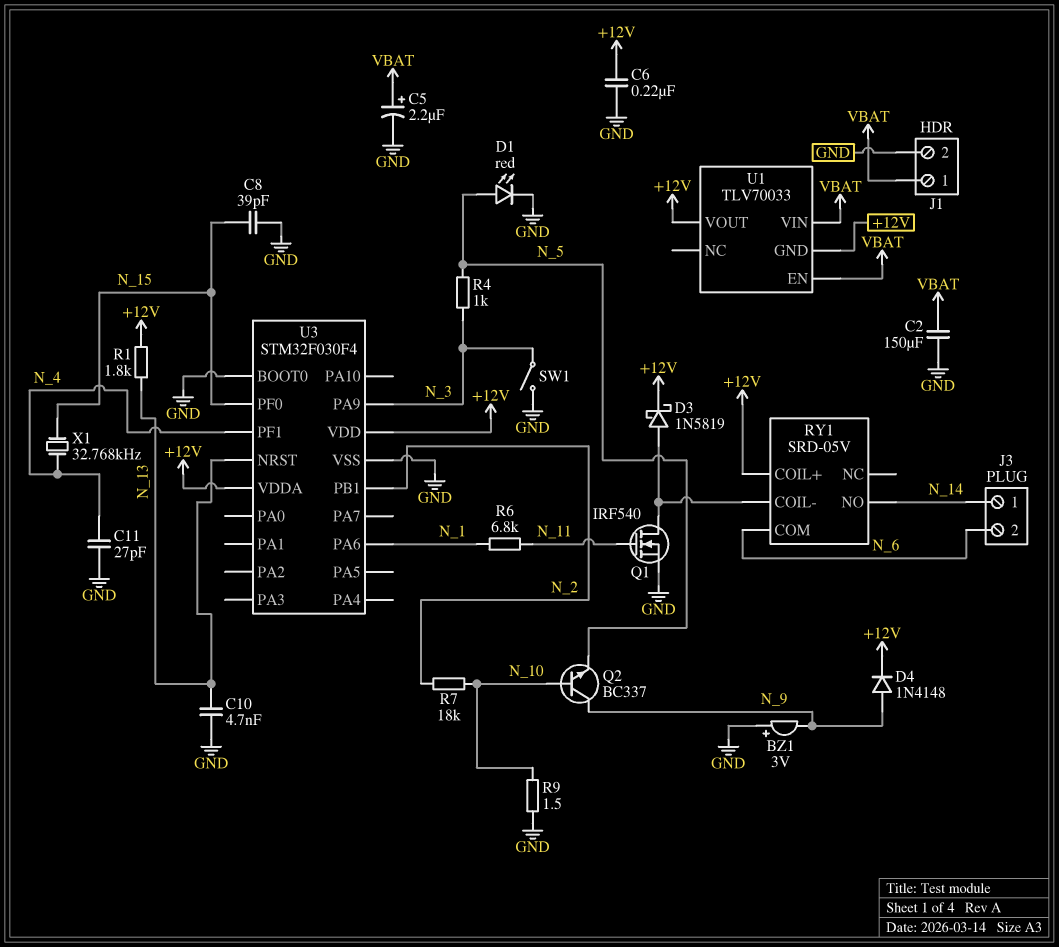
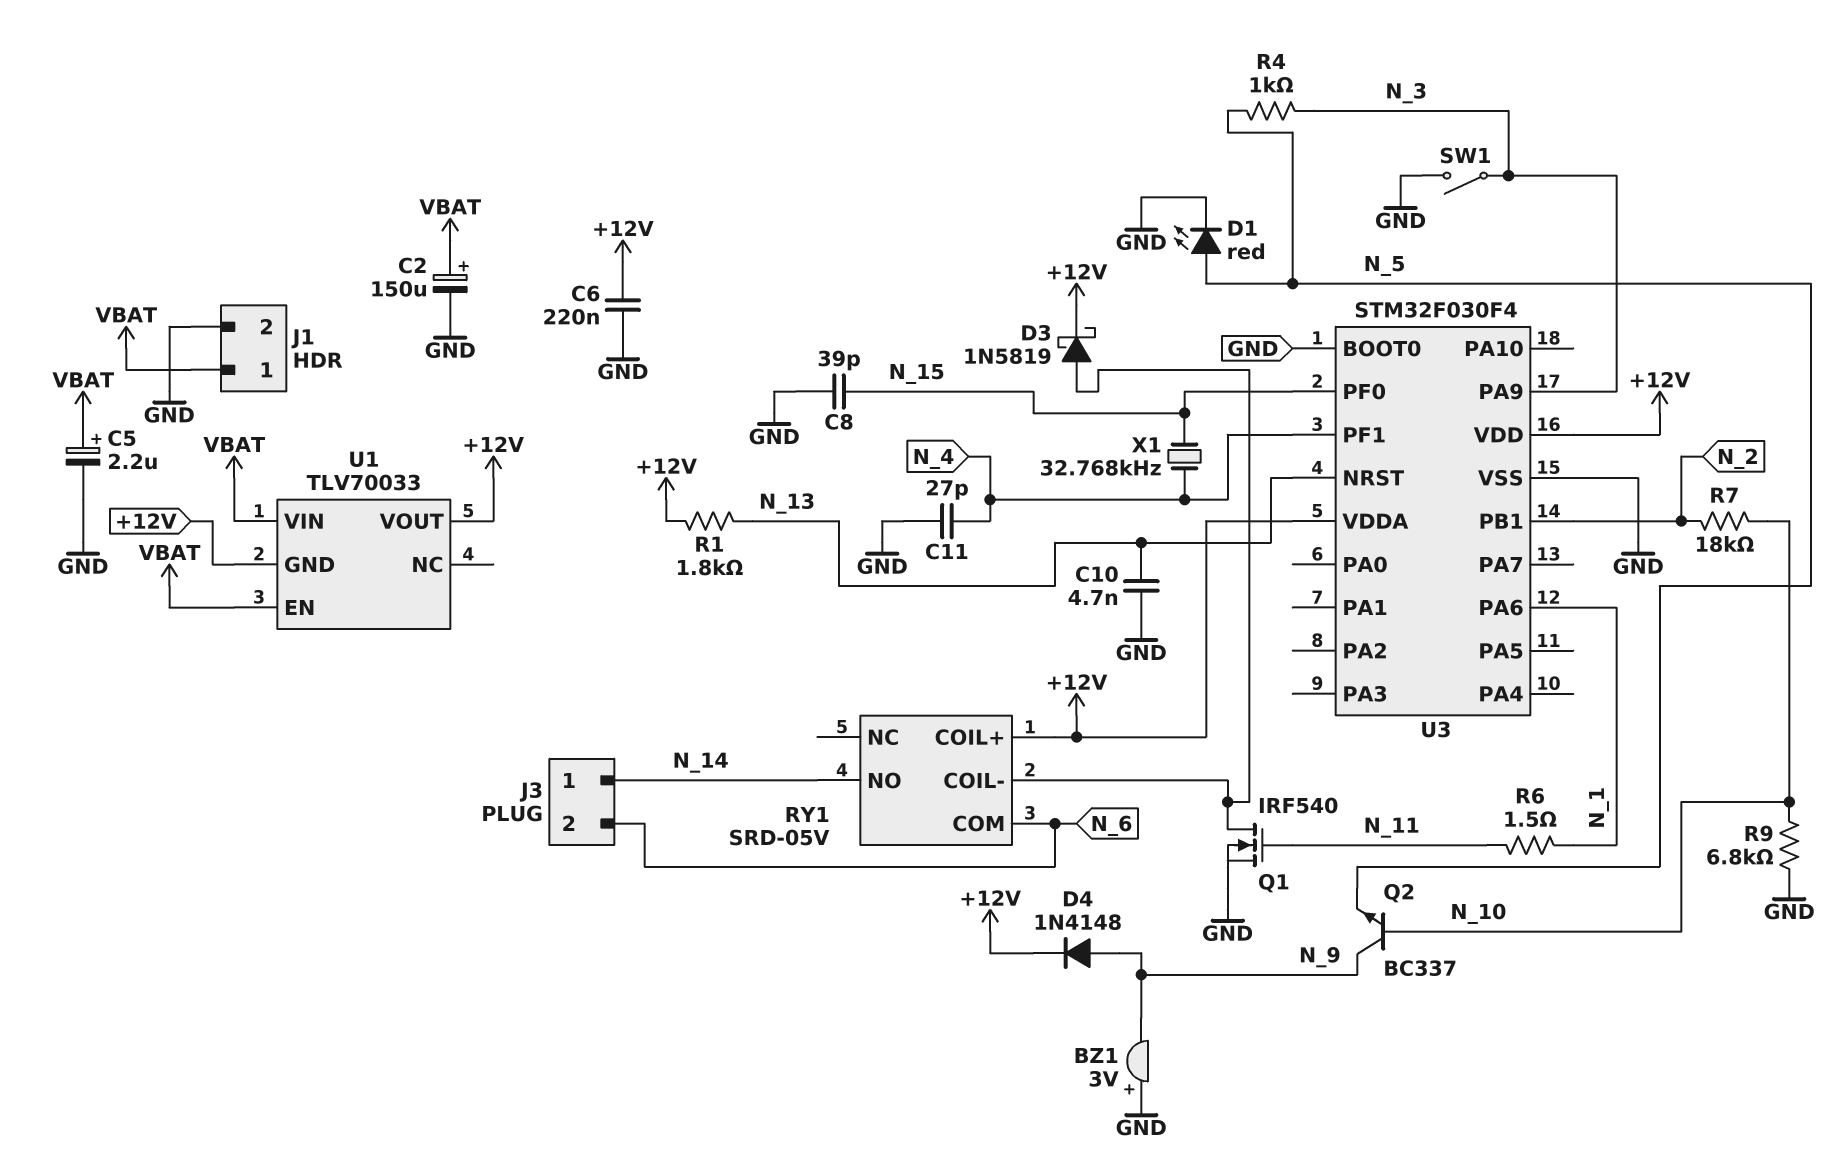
C2: 150uF (GND, VBAT) -> 150uF (plus VBAT, minus GND)
R6: 6.8k (N_1, N_11) -> 1.5 (N_1, N_11)
R9: 1.5 (GND, N_10) -> 6.8k (GND, N_10)

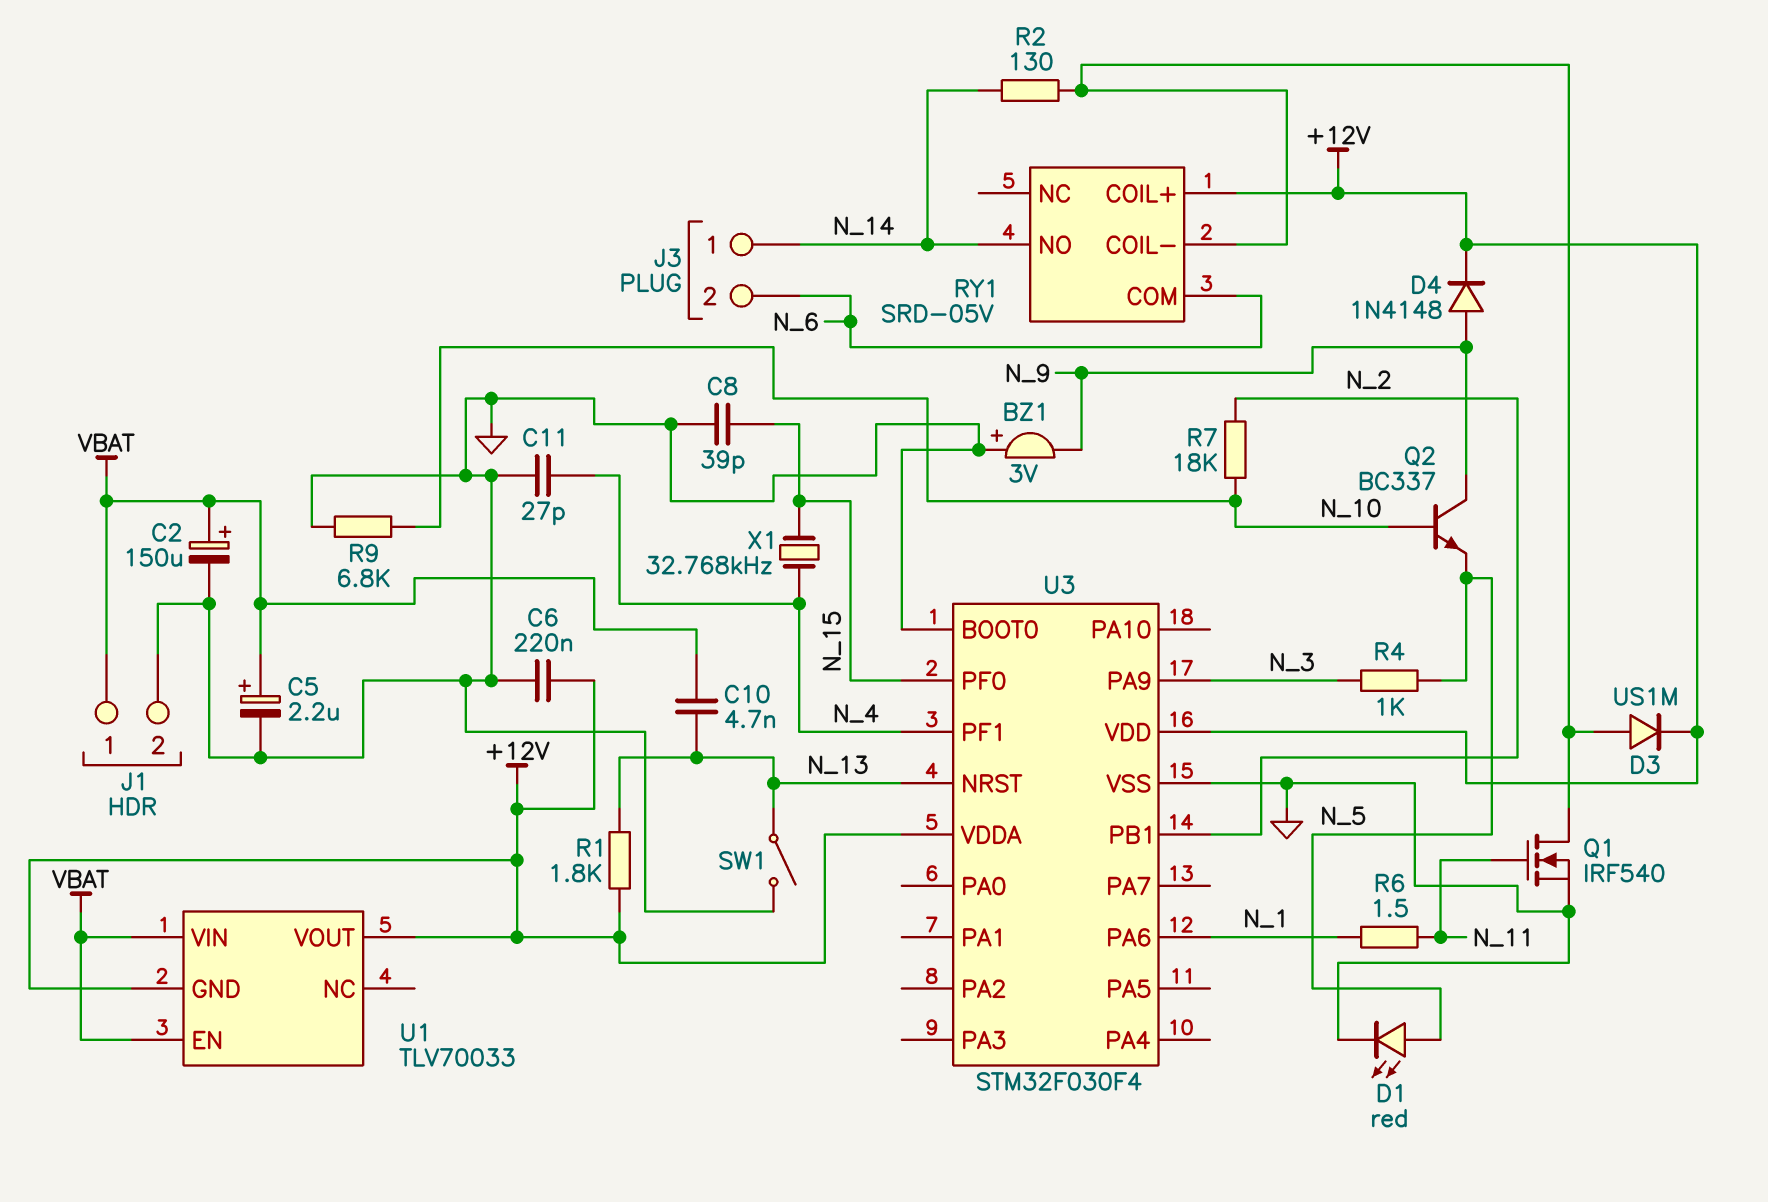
C10: 4.7nF (GND, N_13) -> 4.7nF (N_13, VBAT)
D3: schottky 1N5819 (A RY1/COIL-, K +12V) -> diode US1M (A RY1/COIL-, K +12V)
R2: none -> 130 (N_14, RY1/COIL-)
SW1: switch (GND, N_3) -> switch (GND, N_13)

